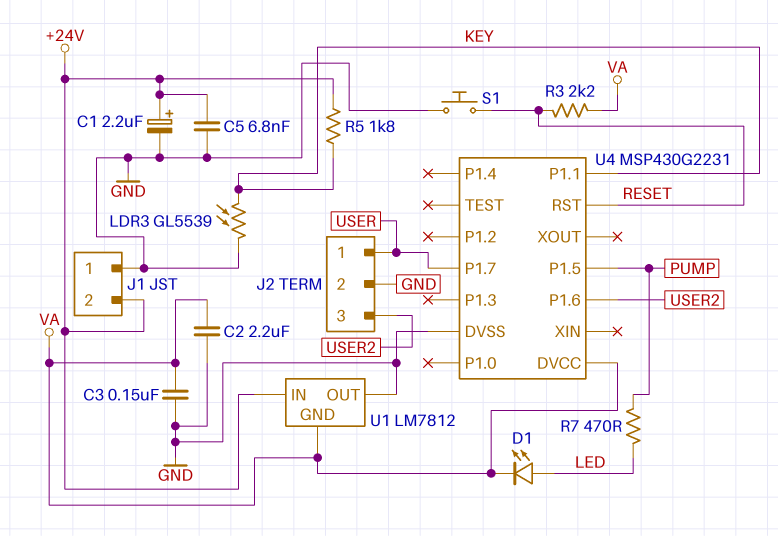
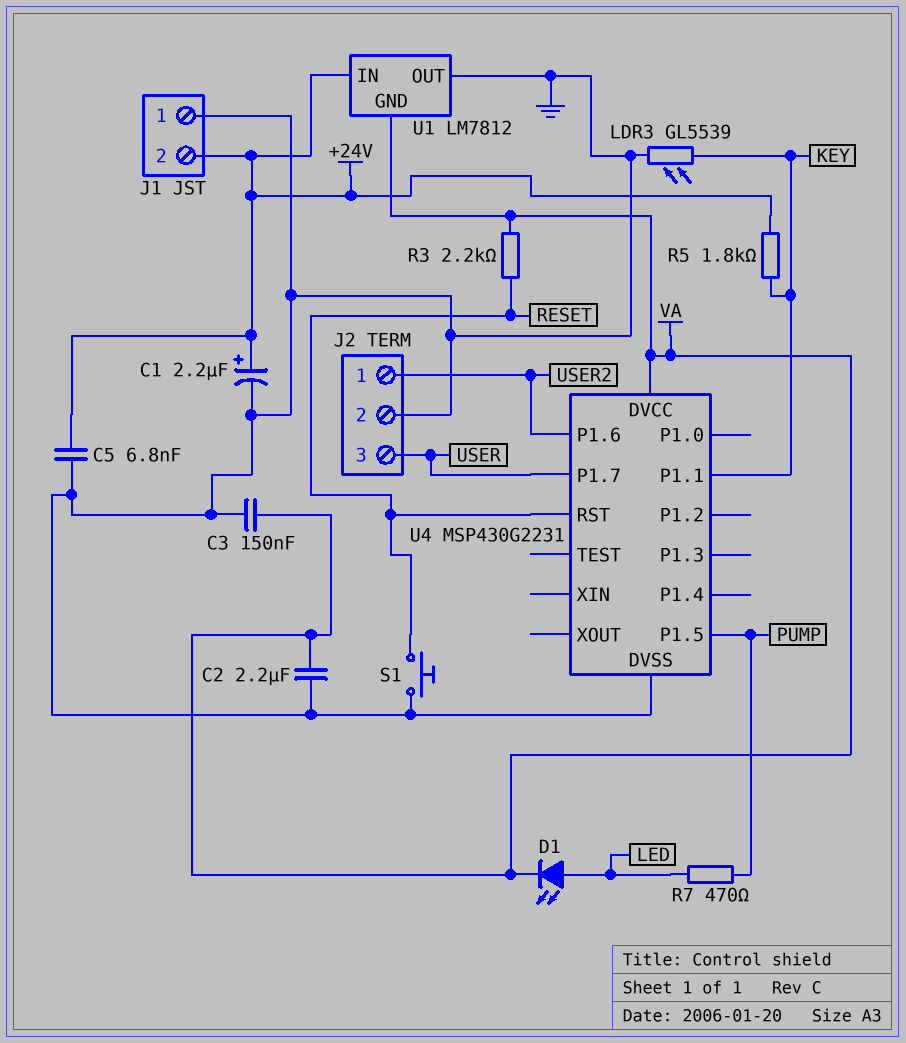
J2 pin 1: USER -> USER2
J2 pin 3: USER2 -> USER

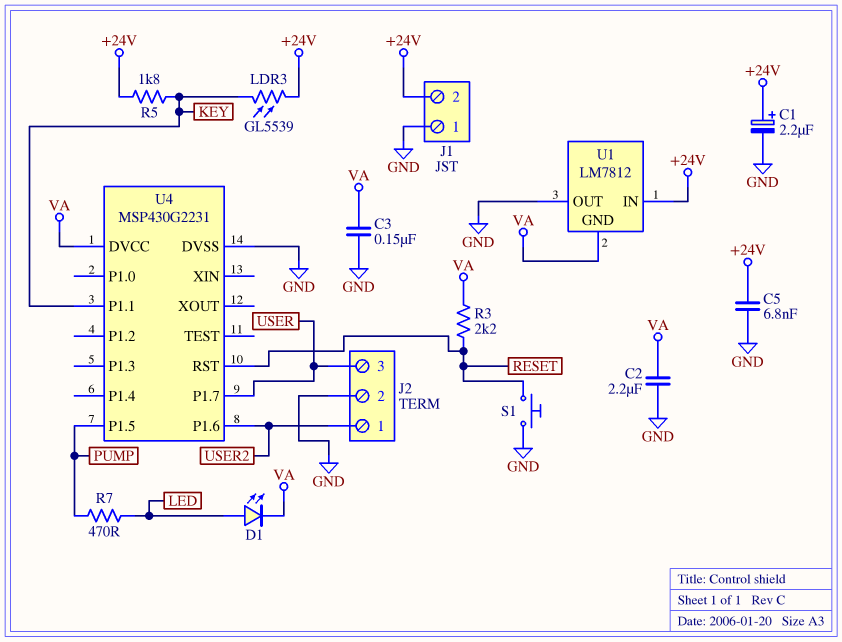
LDR3: GL5539 (GND, KEY) -> GL5539 (+24V, KEY)

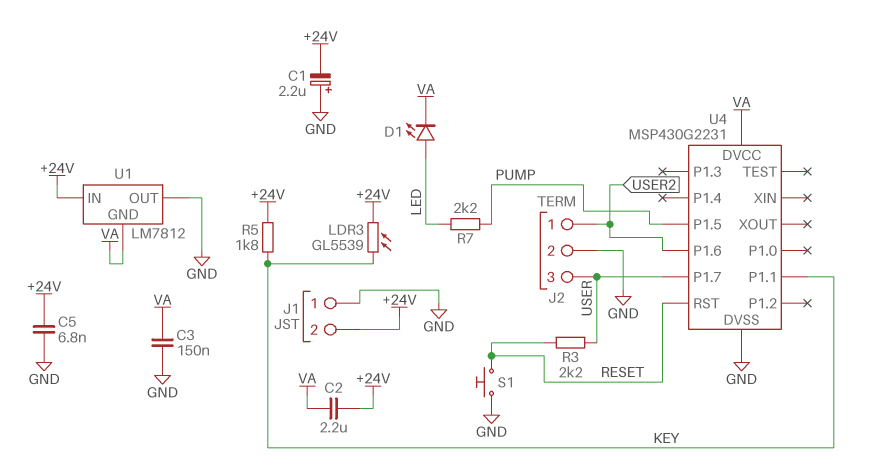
C1: 2.2uF (plus +24V, minus GND) -> 2.2uF (plus GND, minus +24V)
C2: 2.2uF (GND, VA) -> 2.2uF (+24V, VA)
R3: 2.2k (RESET, VA) -> 2.2k (RESET, USER)
R7: 470 (LED, PUMP) -> 2.2k (LED, PUMP)

